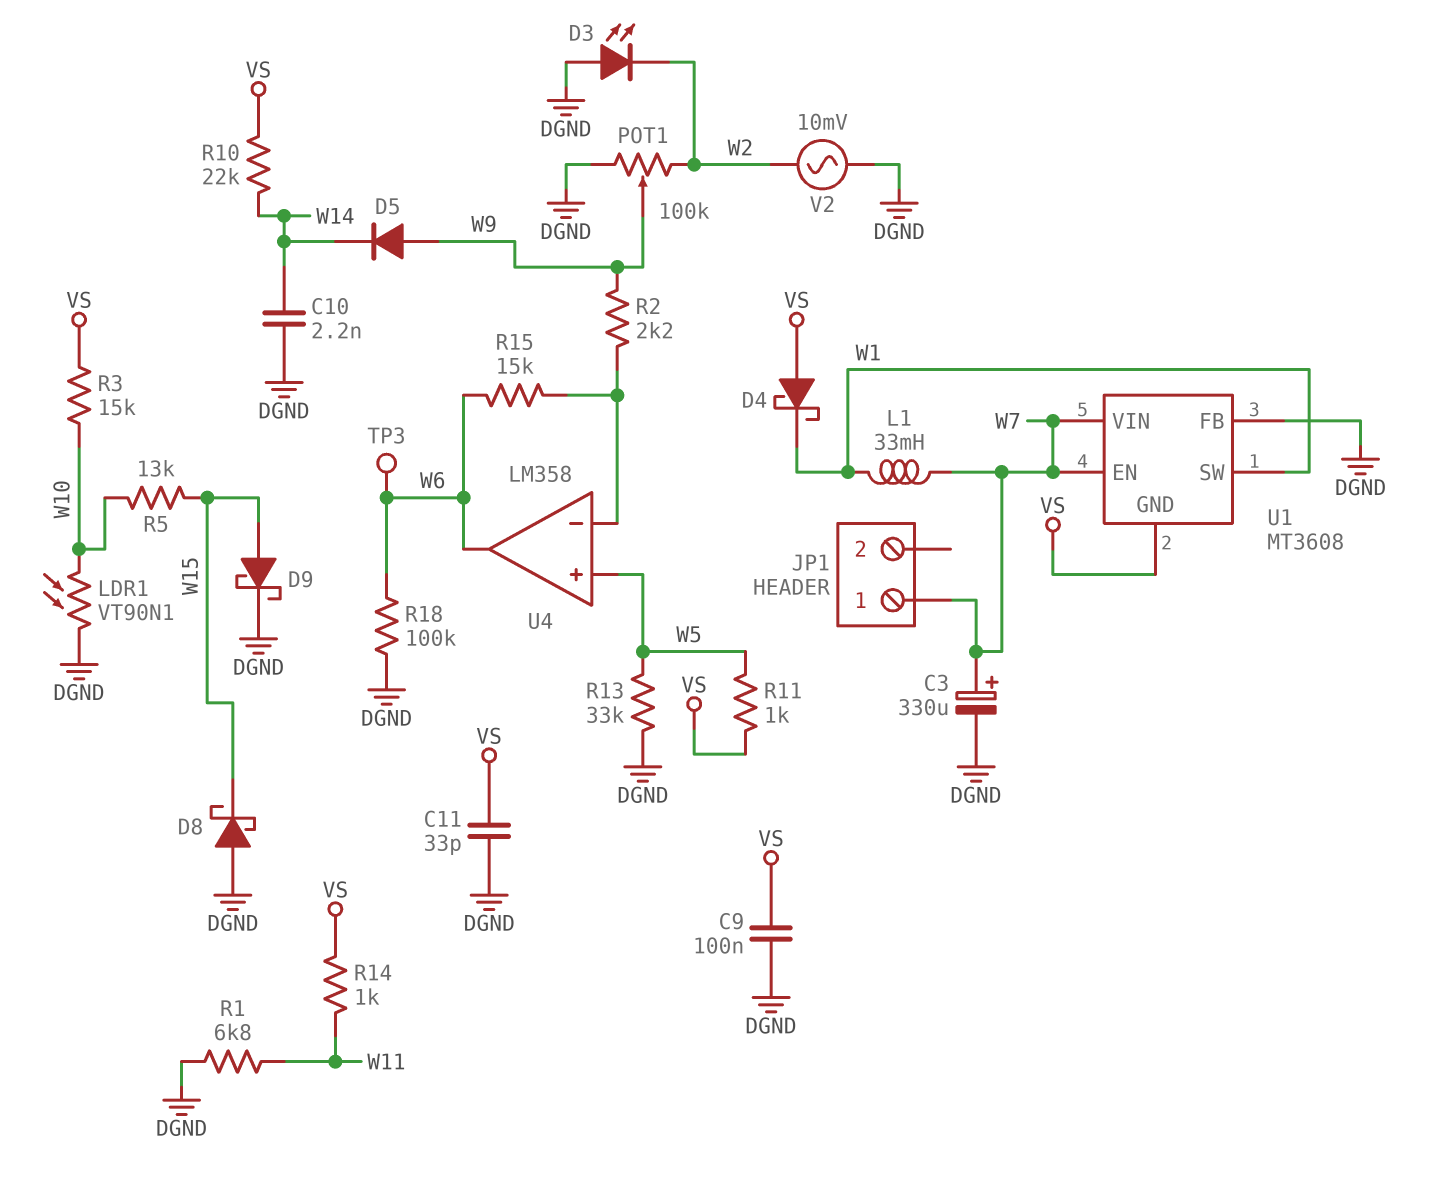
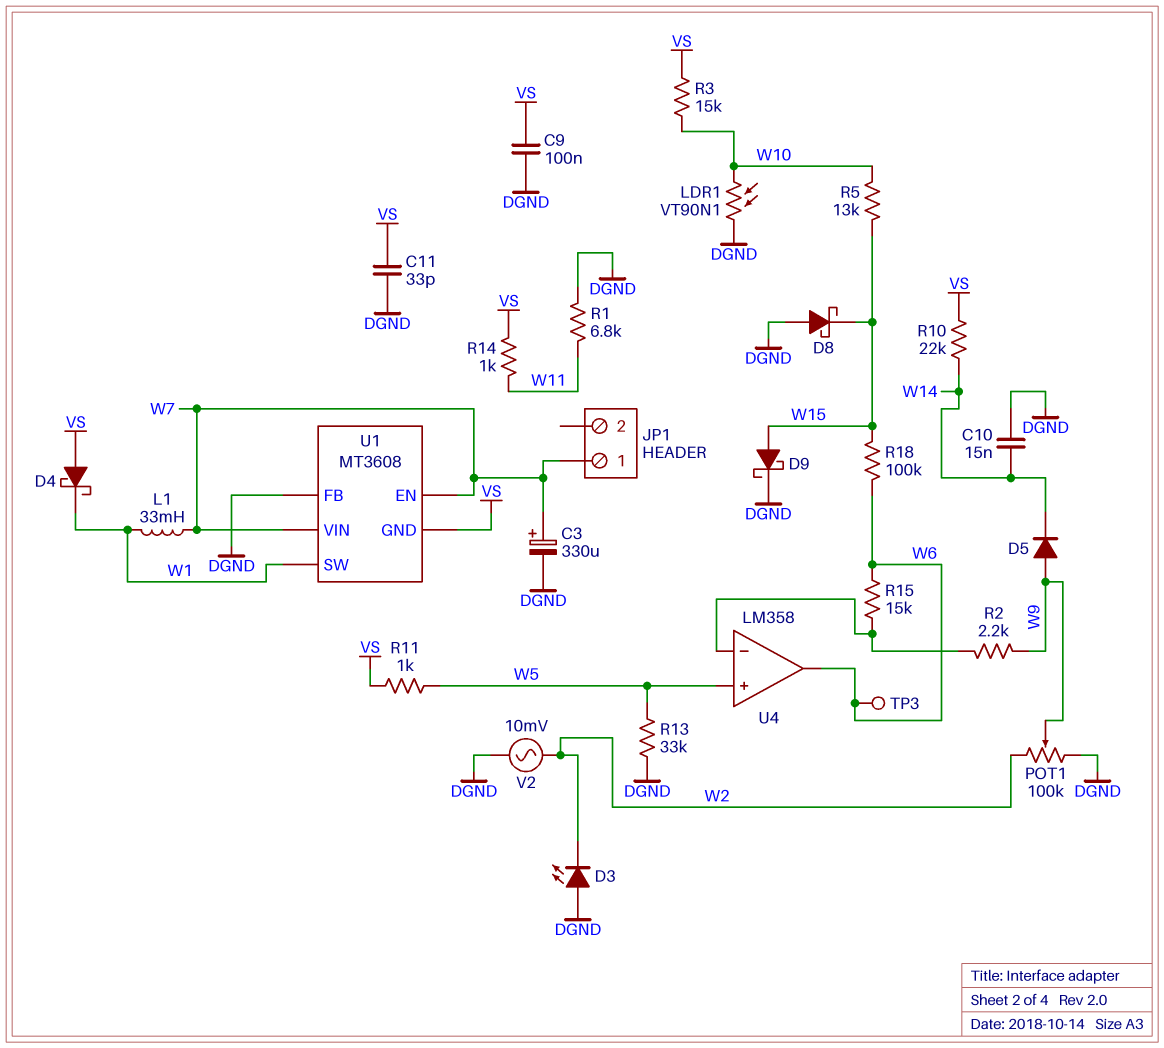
C10: 2.2nF (DGND, W14) -> 15nF (DGND, W14)
R18: 100k (DGND, W6) -> 100k (W6, W15)

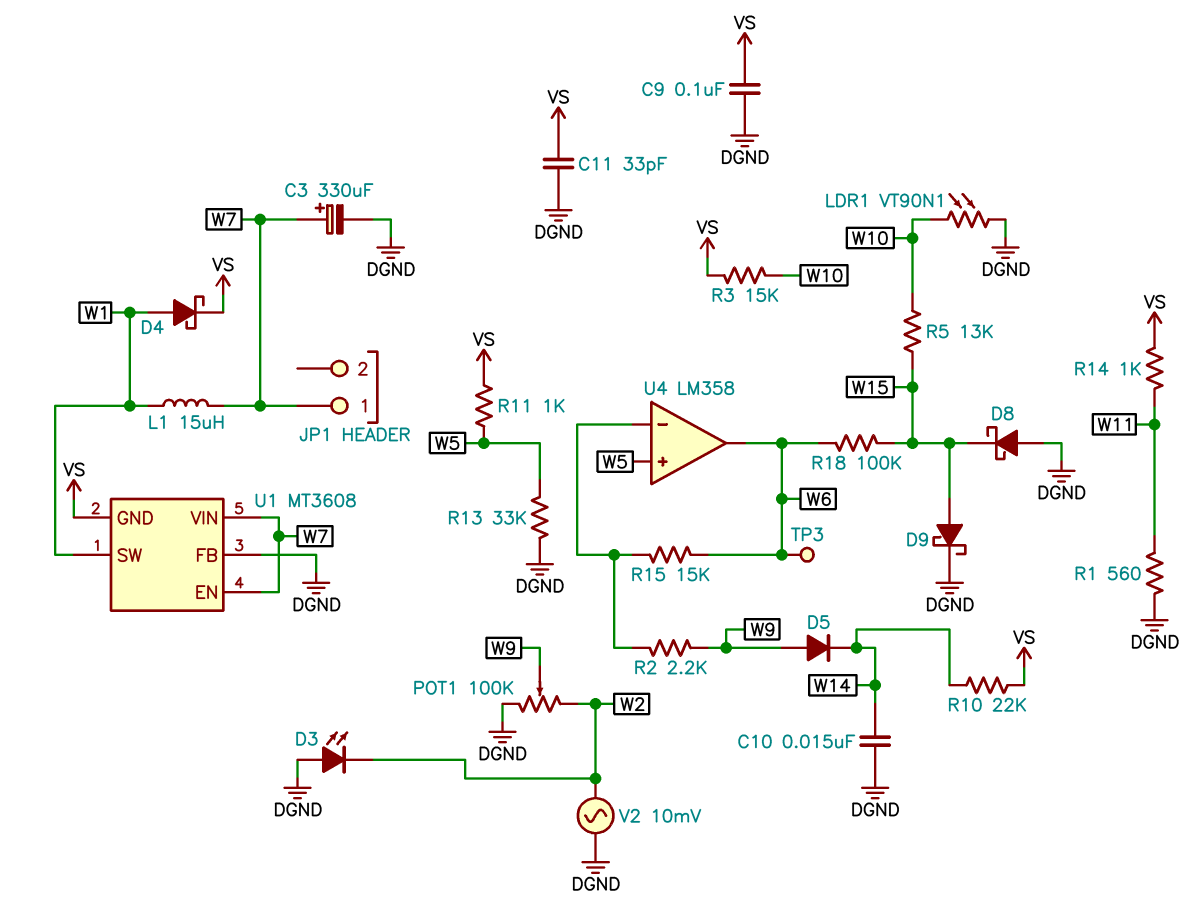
D4: schottky (A VS, K W1) -> schottky (A W1, K VS)
L1: 33mH (W1, W7) -> 15uH (W1, W7)
R1: 6.8k (DGND, W11) -> 560 (DGND, W11)

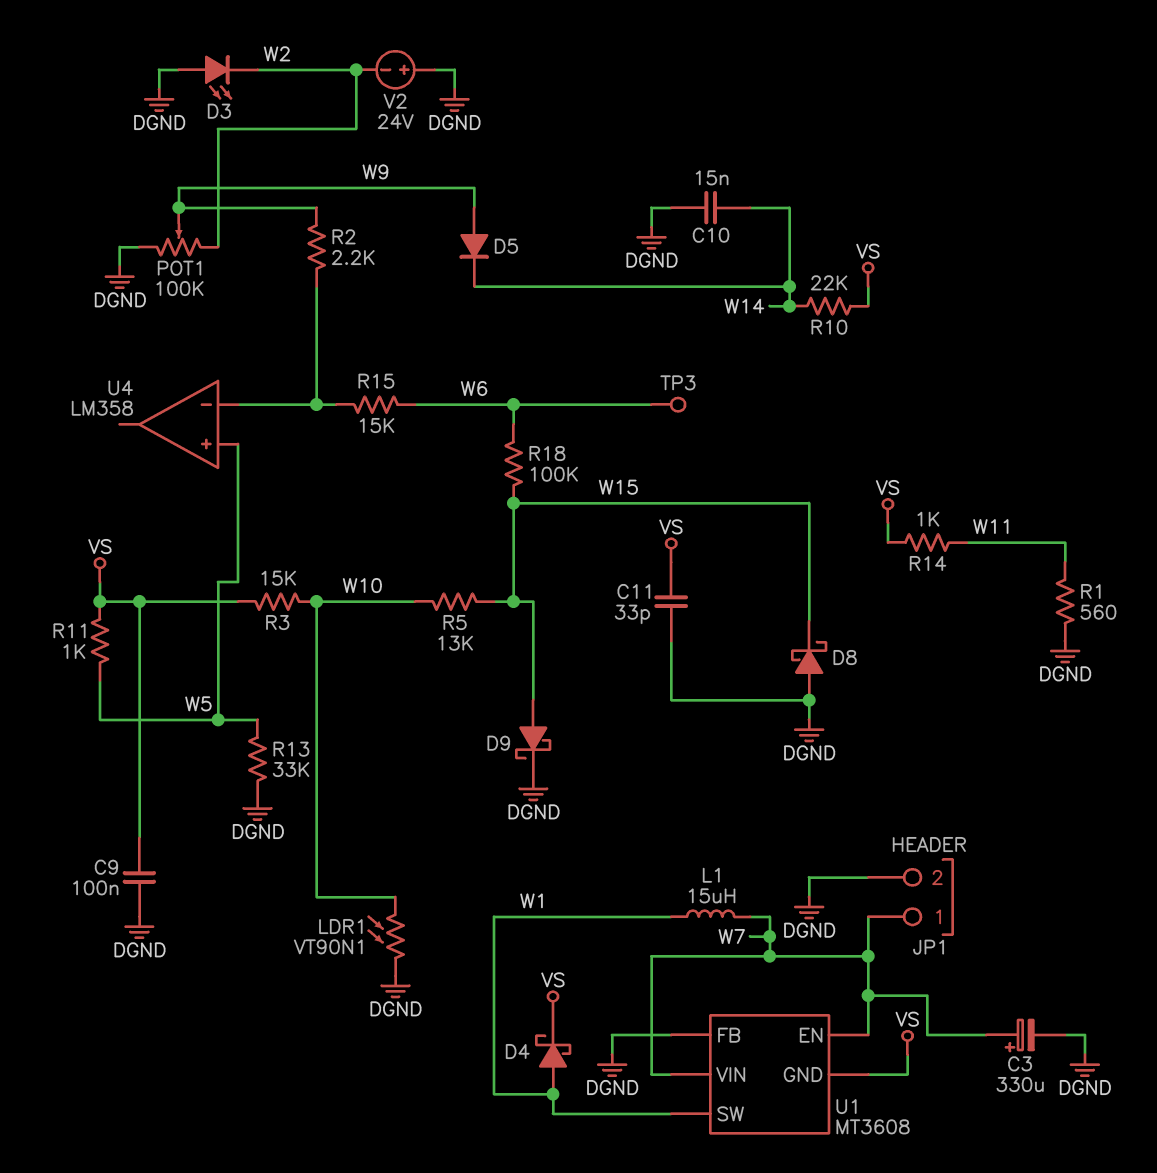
JP1 pin 2: none -> DGND
U4 pin out: W6 -> none
V2: AC 10mV (DGND, W2) -> 24V (plus DGND, minus W2)

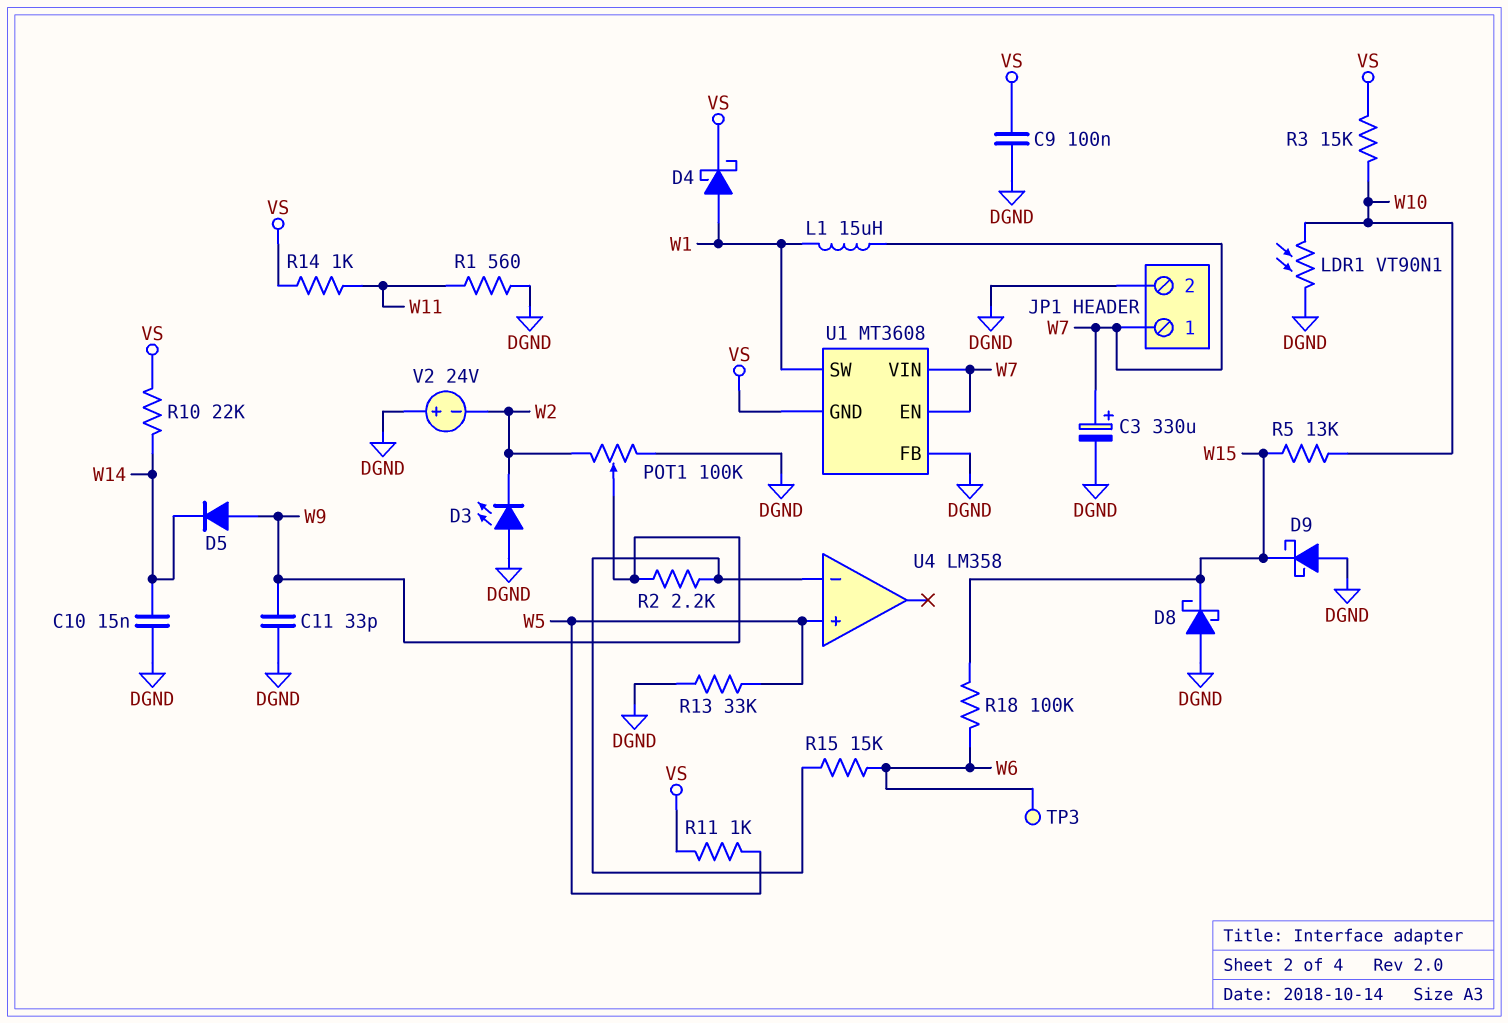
C11: 33pF (DGND, VS) -> 33pF (DGND, W9)
D9: schottky (A W15, K DGND) -> schottky (A DGND, K W15)

